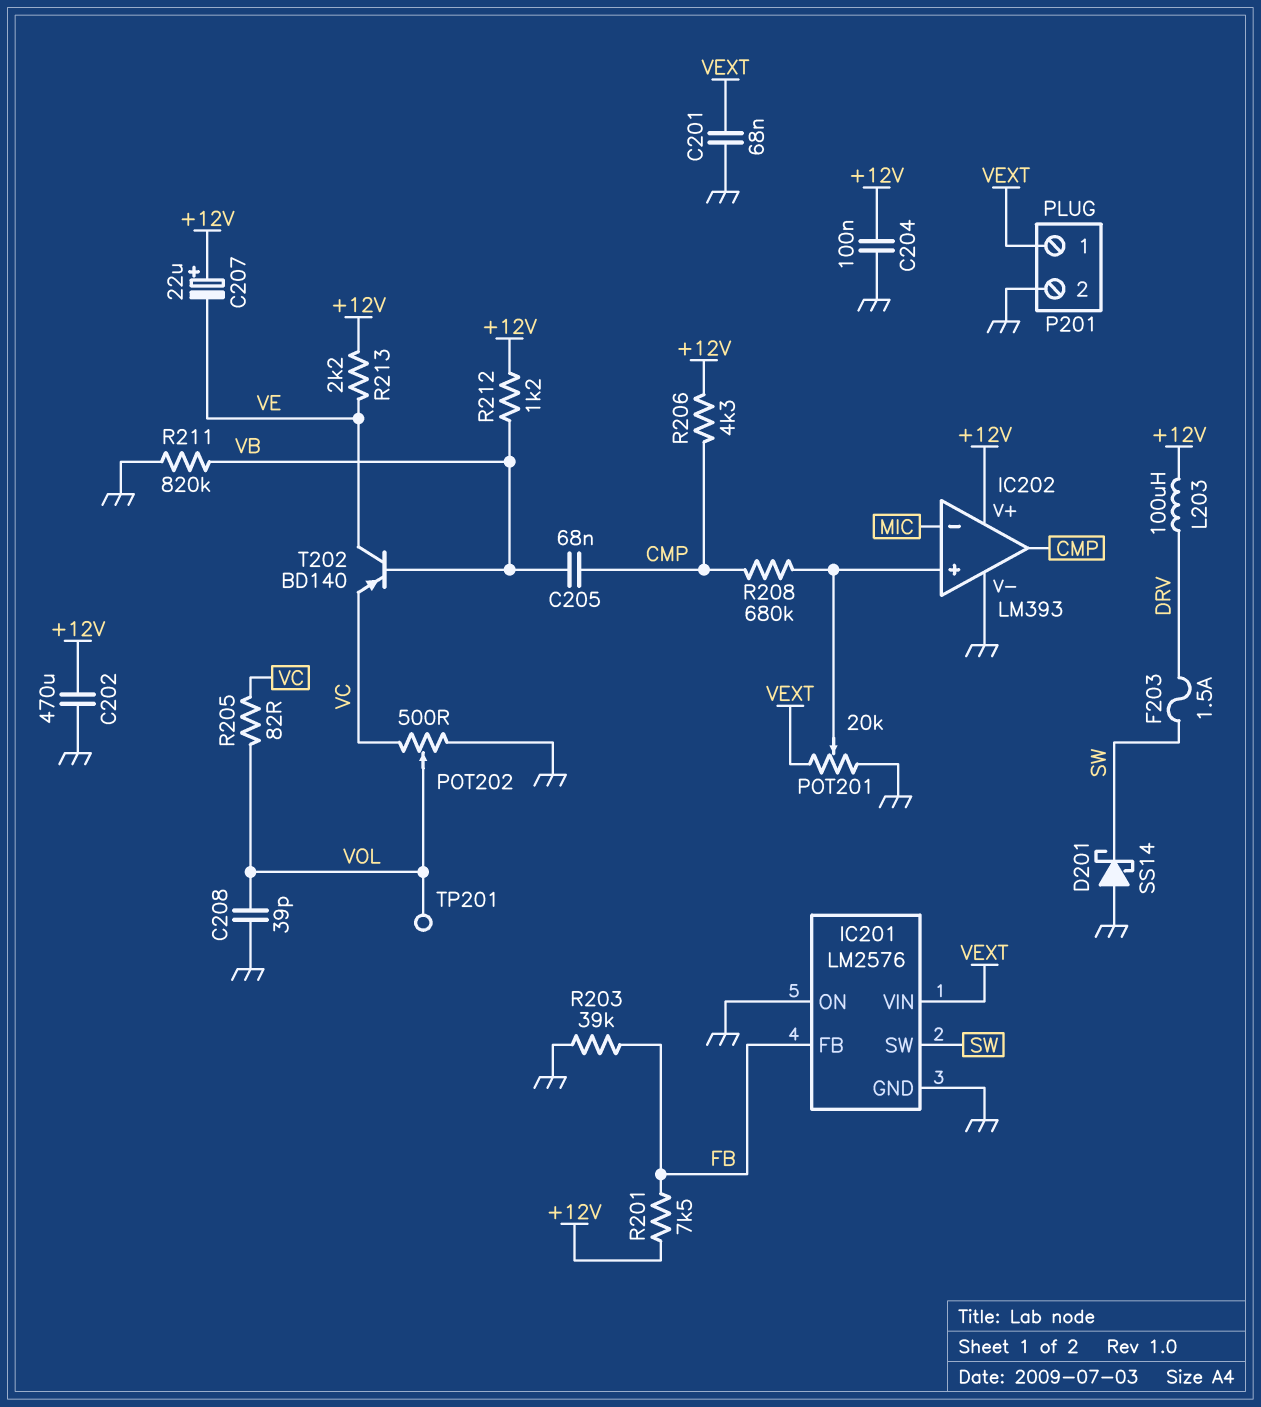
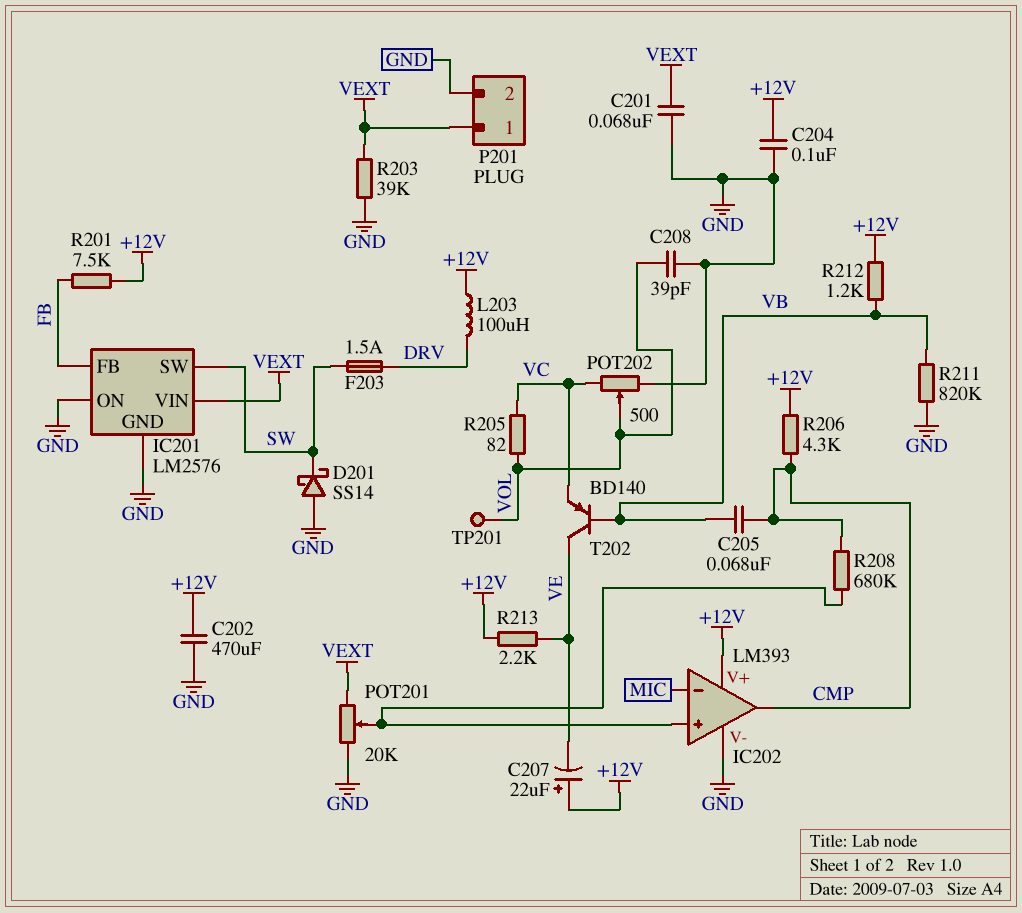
R203: 39k (FB, GND) -> 39k (GND, VEXT)

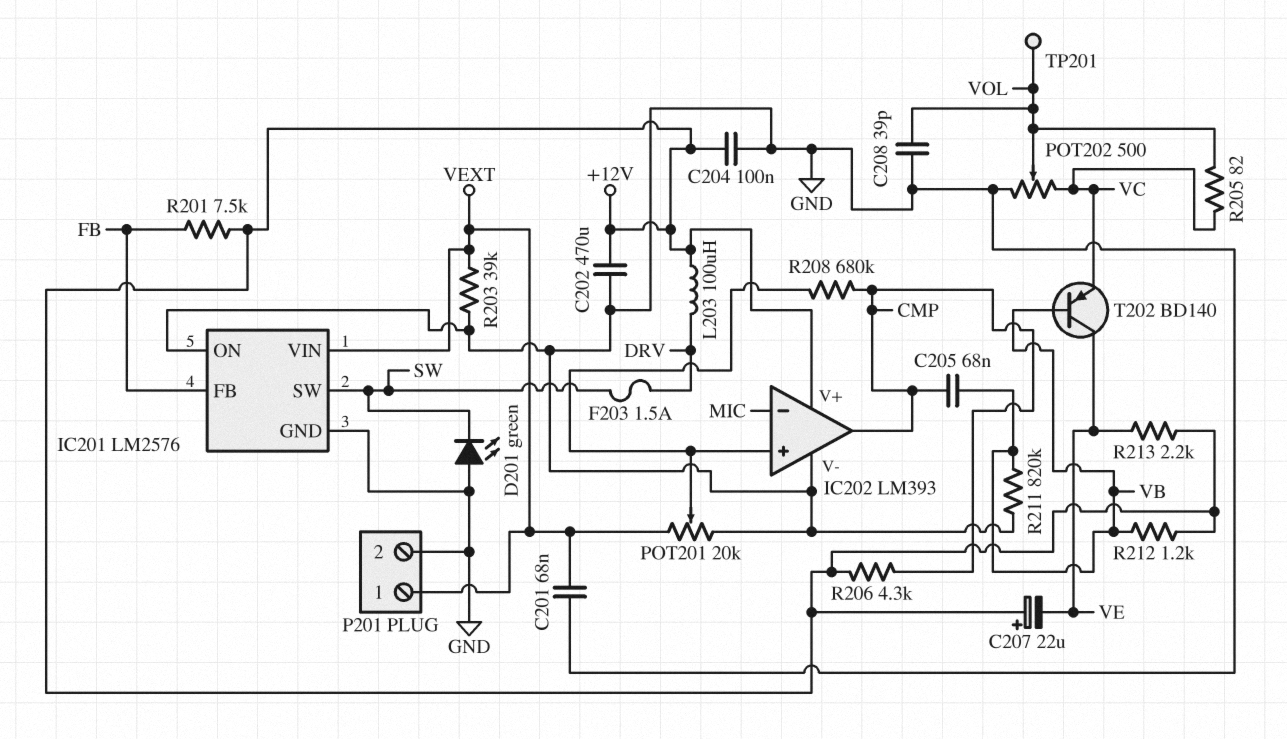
D201: schottky SS14 (A GND, K SW) -> LED green (A GND, K SW)

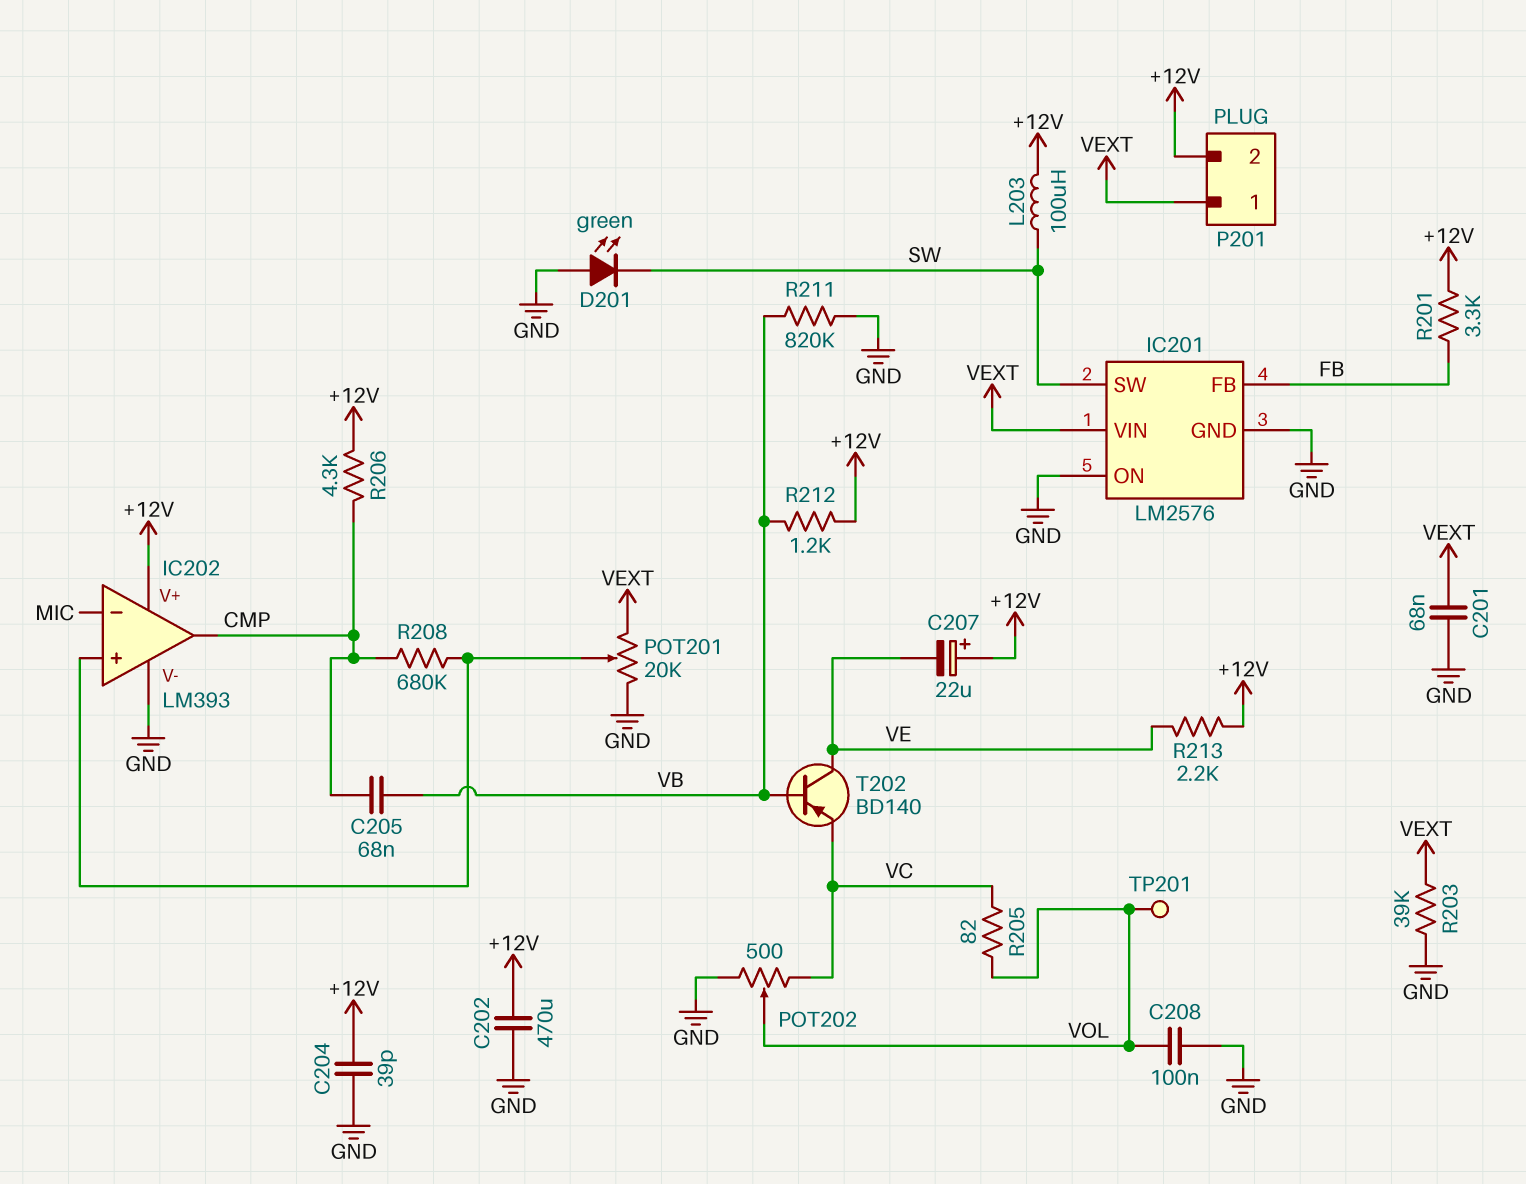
C204: 100nF (+12V, GND) -> 39pF (+12V, GND)
C208: 39pF (GND, VOL) -> 100nF (GND, VOL)
F203: 1.5A (DRV, SW) -> none
L203: 100uH (+12V, DRV) -> 100uH (+12V, SW)
P201 pin 2: GND -> +12V
R201: 7.5k (+12V, FB) -> 3.3k (+12V, FB)

